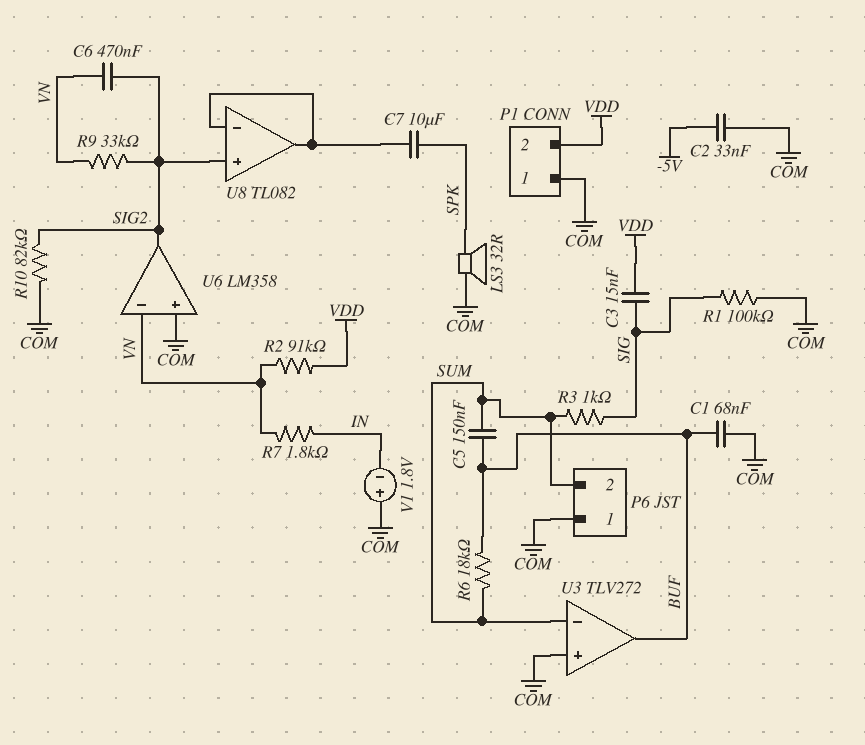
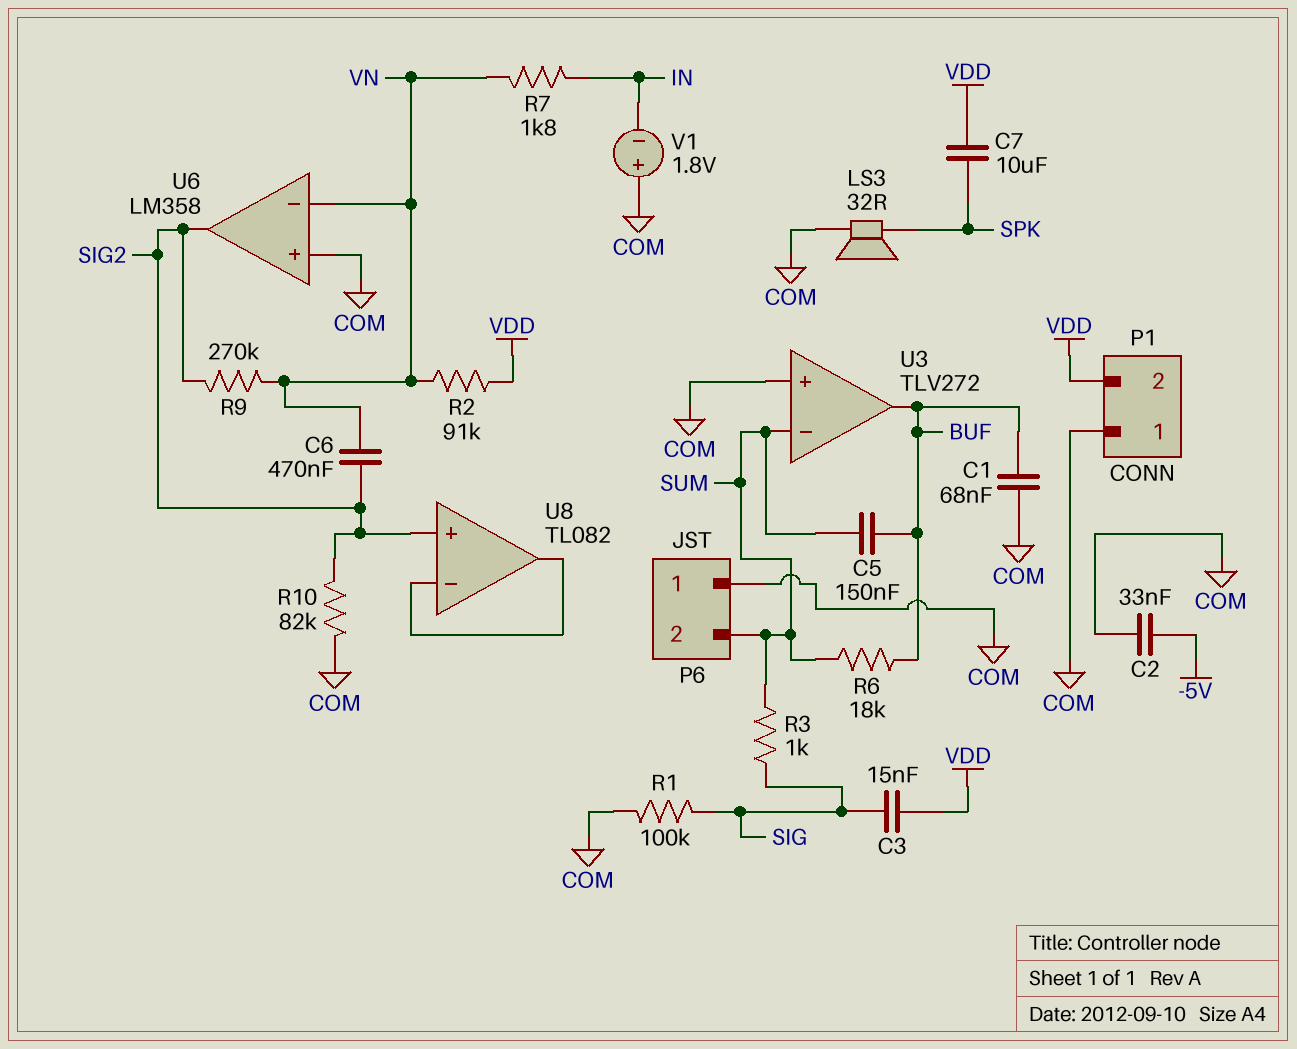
C7: 10uF (SPK, U8/in-) -> 10uF (SPK, VDD)
R9: 33k (SIG2, VN) -> 270k (SIG2, VN)

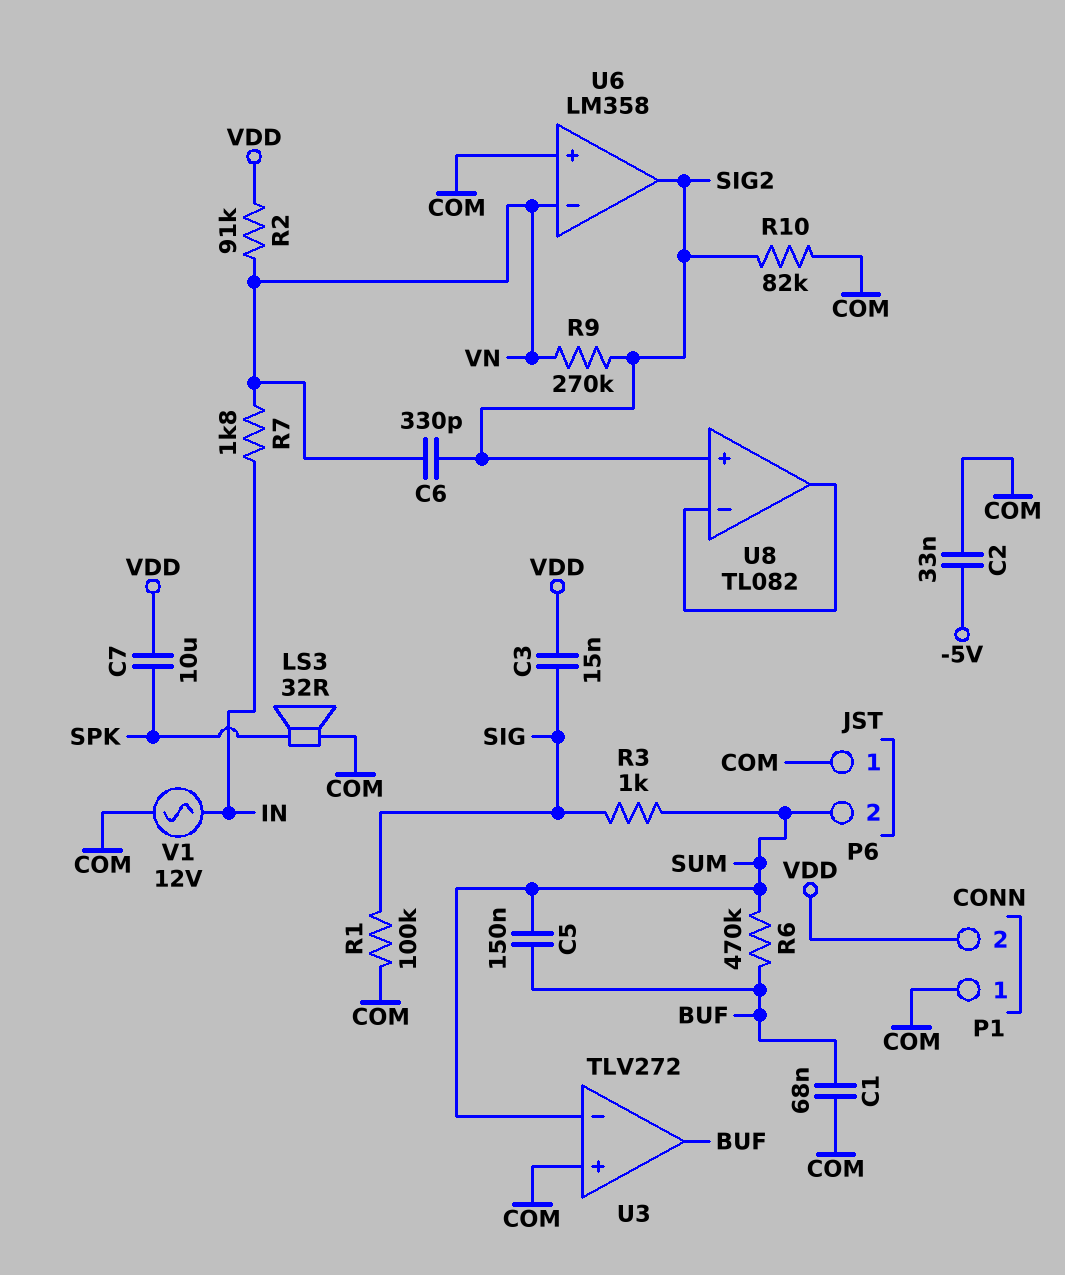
C6: 470nF (SIG2, VN) -> 330pF (SIG2, VN)
R6: 18k (BUF, SUM) -> 470k (BUF, SUM)
V1: 1.8V (plus COM, minus IN) -> AC 12V (COM, IN)

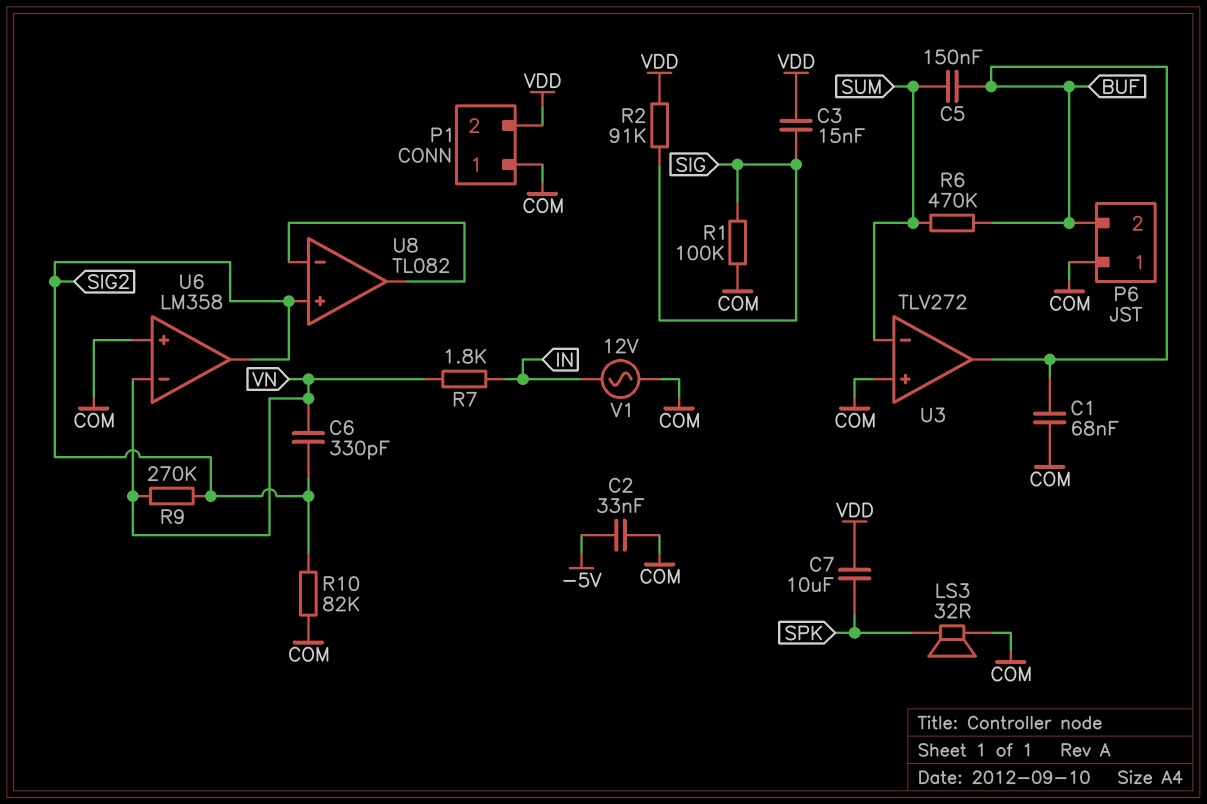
P6 pin 2: SUM -> BUF
R2: 91k (VDD, VN) -> 91k (SIG, VDD)
R3: 1k (SIG, SUM) -> none

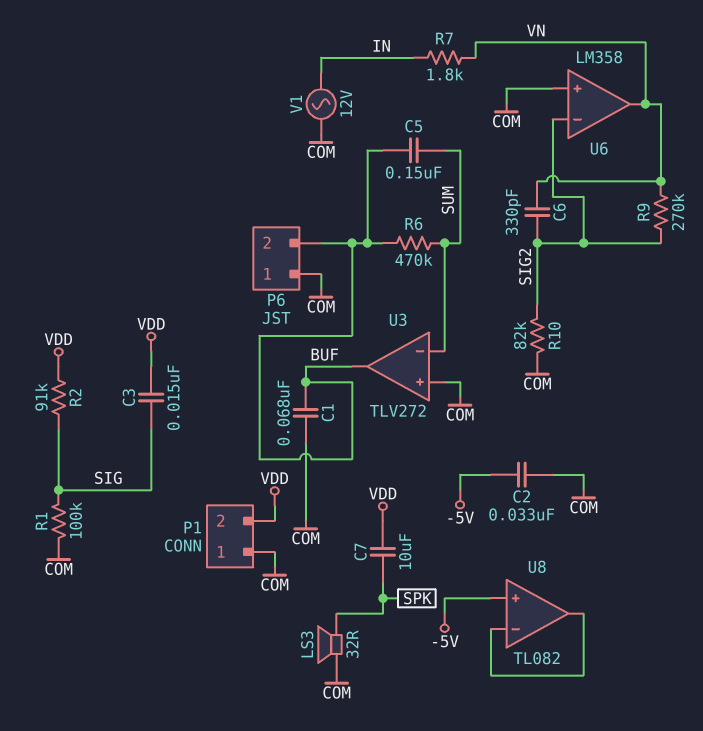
U6 pin in-: VN -> SIG2
U6 pin out: SIG2 -> VN
U8 pin in+: SIG2 -> -5V

